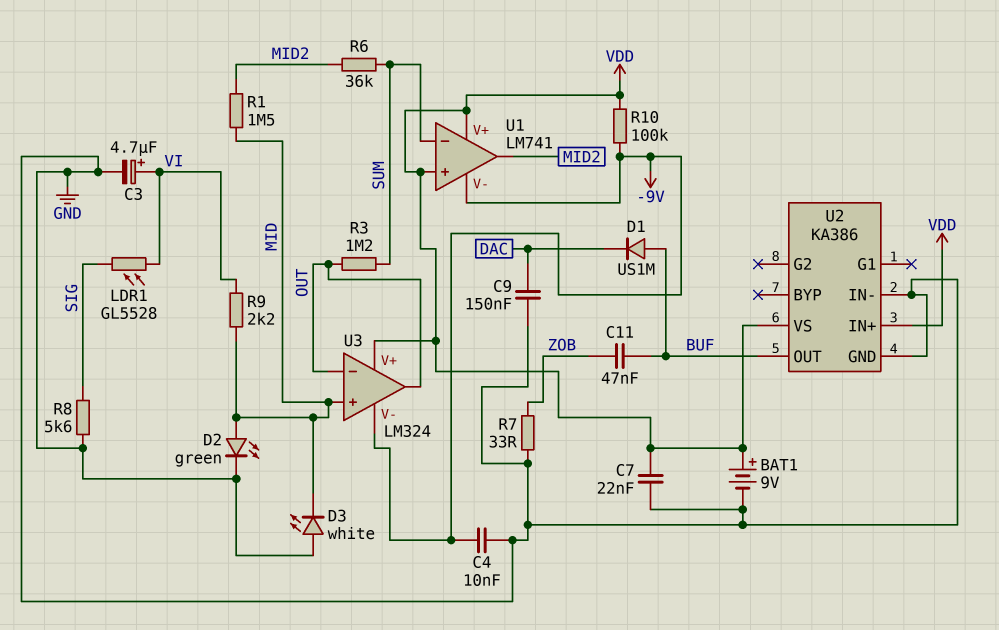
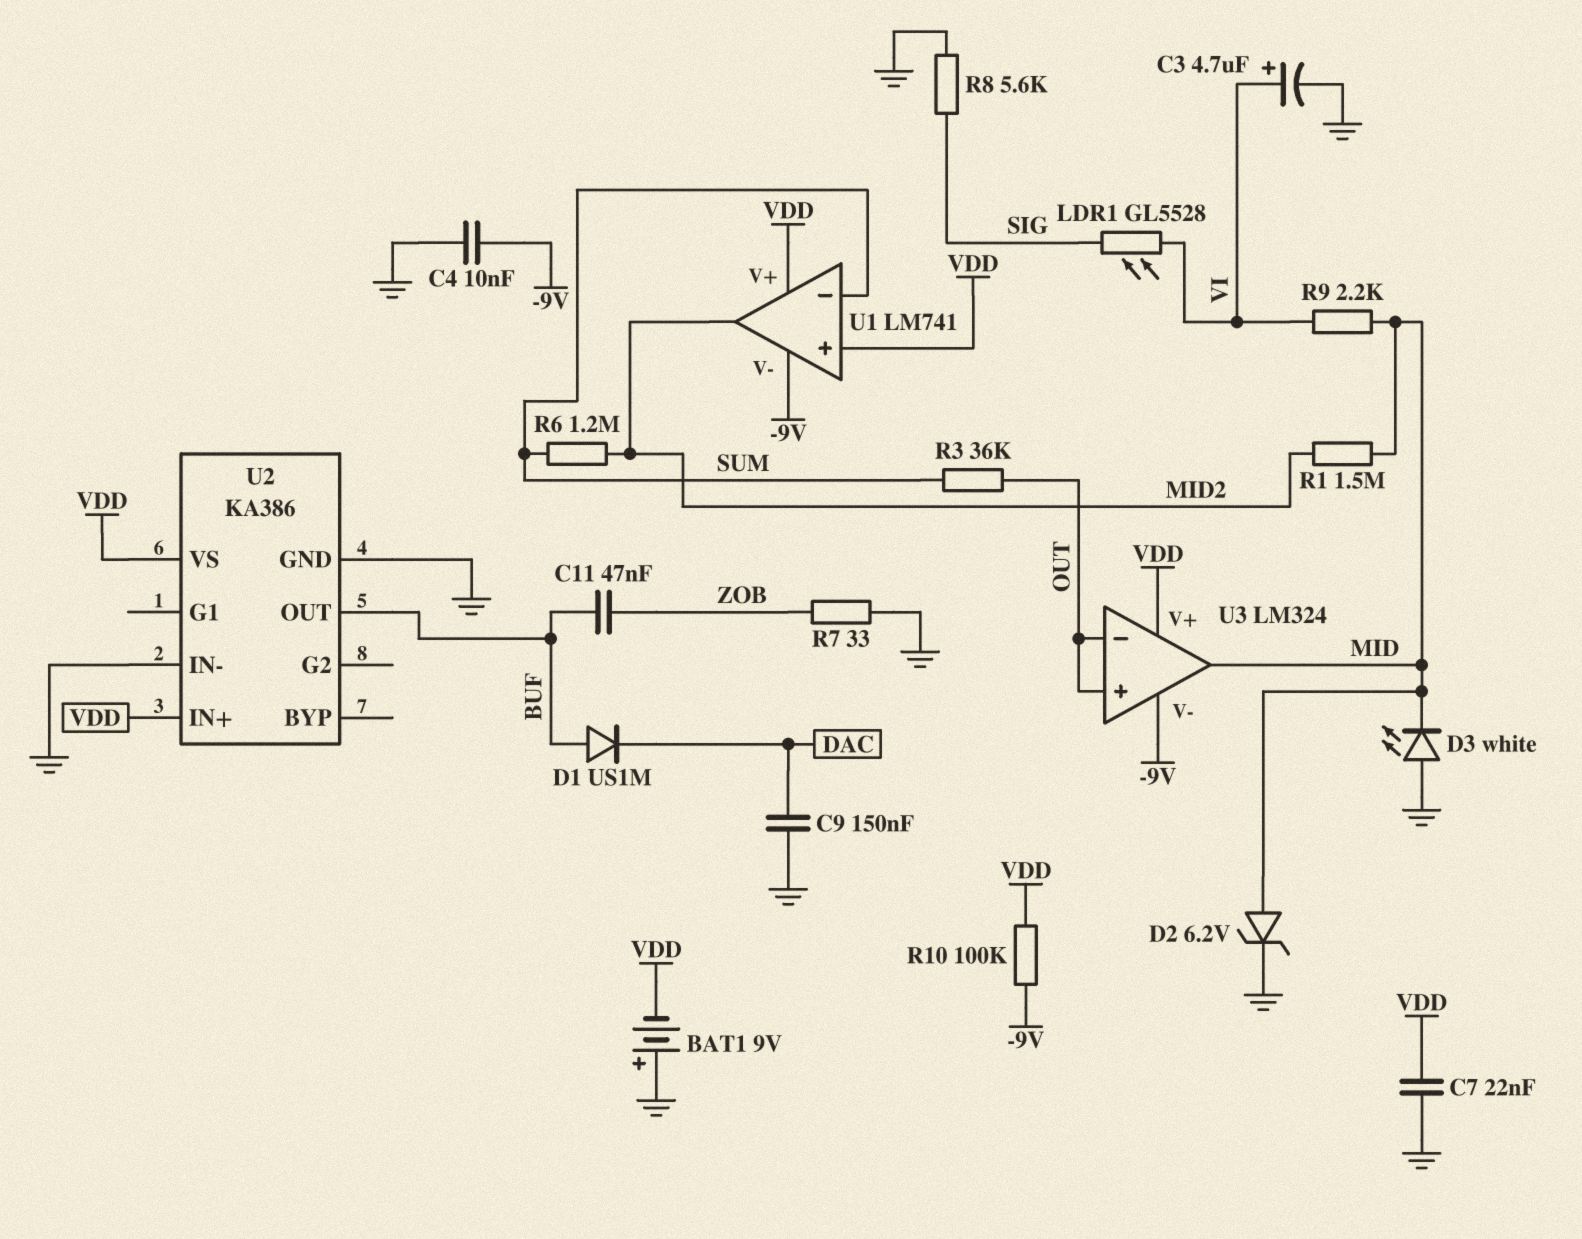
BAT1: 9V (plus VDD, minus GND) -> 9V (plus GND, minus VDD)
D2: LED green (A MID, K GND) -> zener 6.2V (A MID, K GND)
R3: 1.2M (OUT, SUM) -> 36k (OUT, SUM)
R6: 36k (MID2, SUM) -> 1.2M (MID2, SUM)
U3 pin in+: MID -> OUT
U3 pin out: OUT -> MID

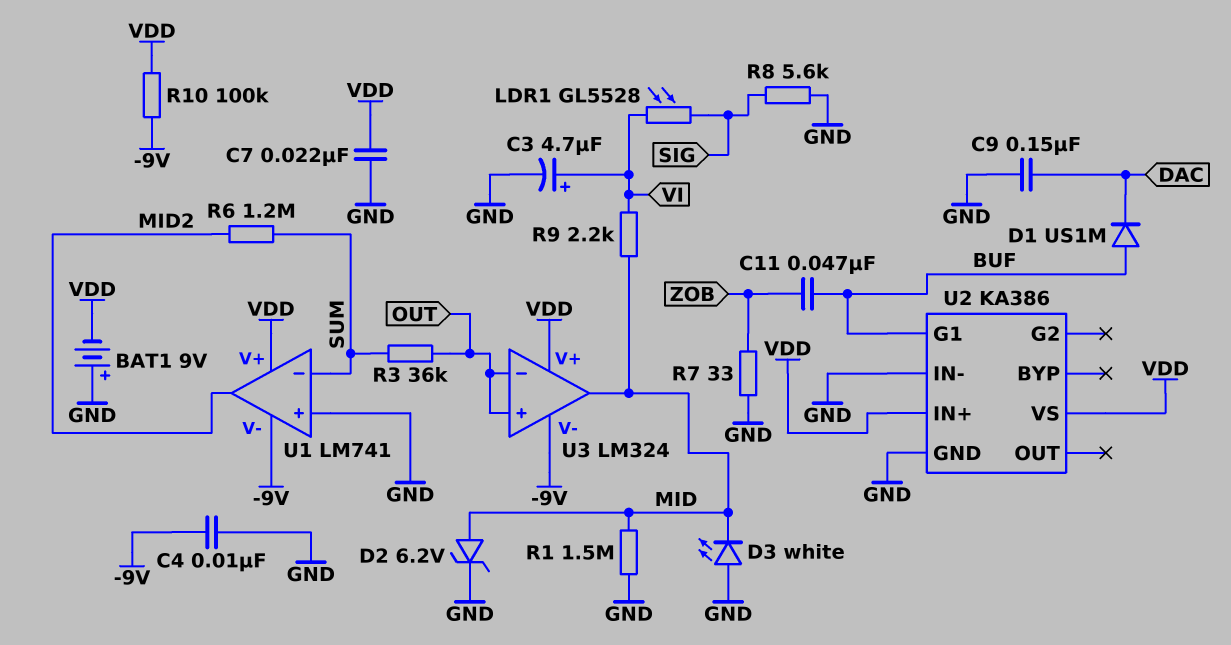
R1: 1.5M (MID, MID2) -> 1.5M (GND, MID)
U1 pin in+: VDD -> GND
U2 pin G1: none -> BUF
U2 pin OUT: BUF -> none

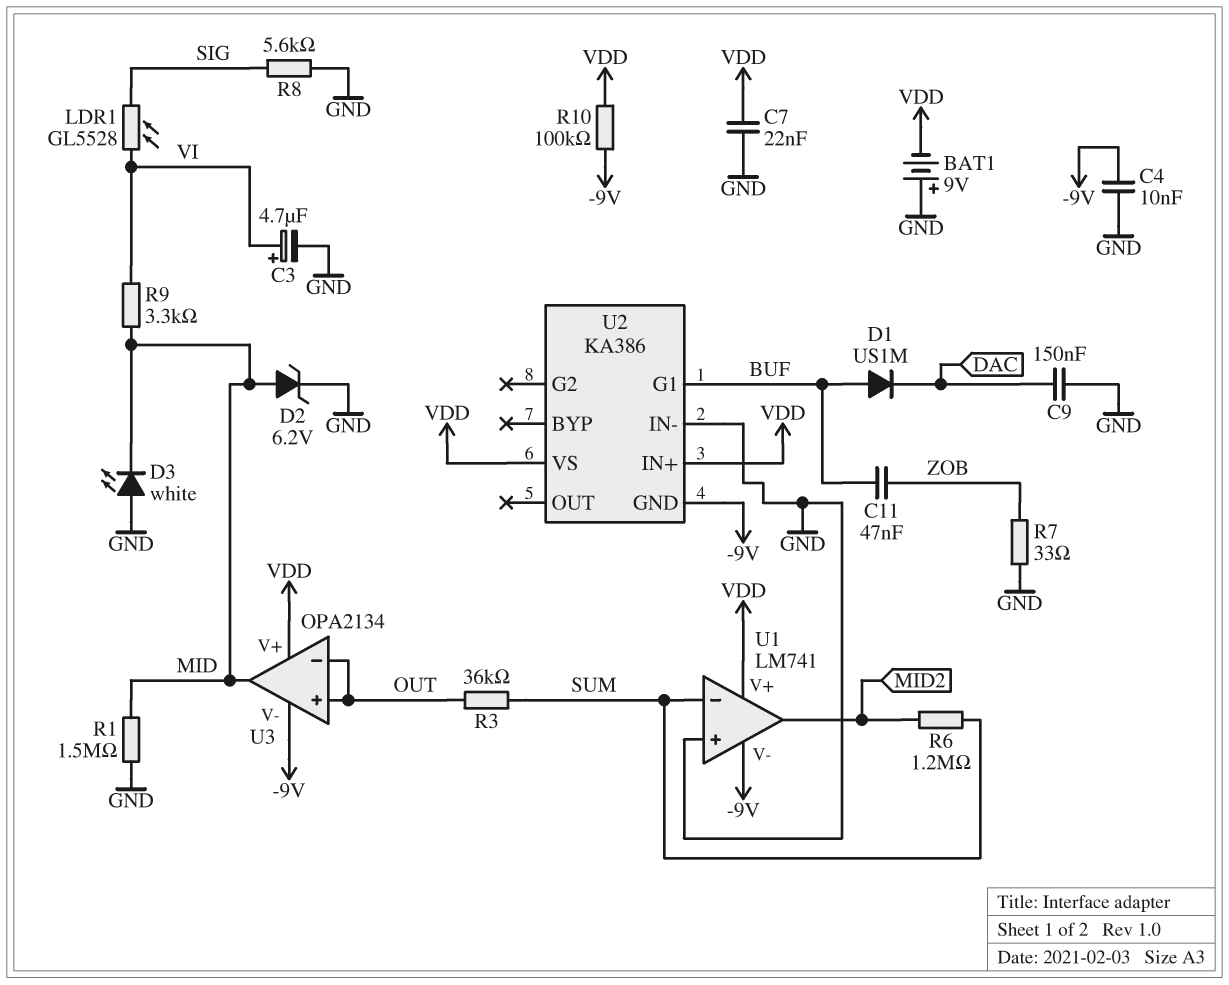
R9: 2.2k (MID, VI) -> 3.3k (MID, VI)
U2 pin GND: GND -> -9V
U3: LM324 -> OPA2134

